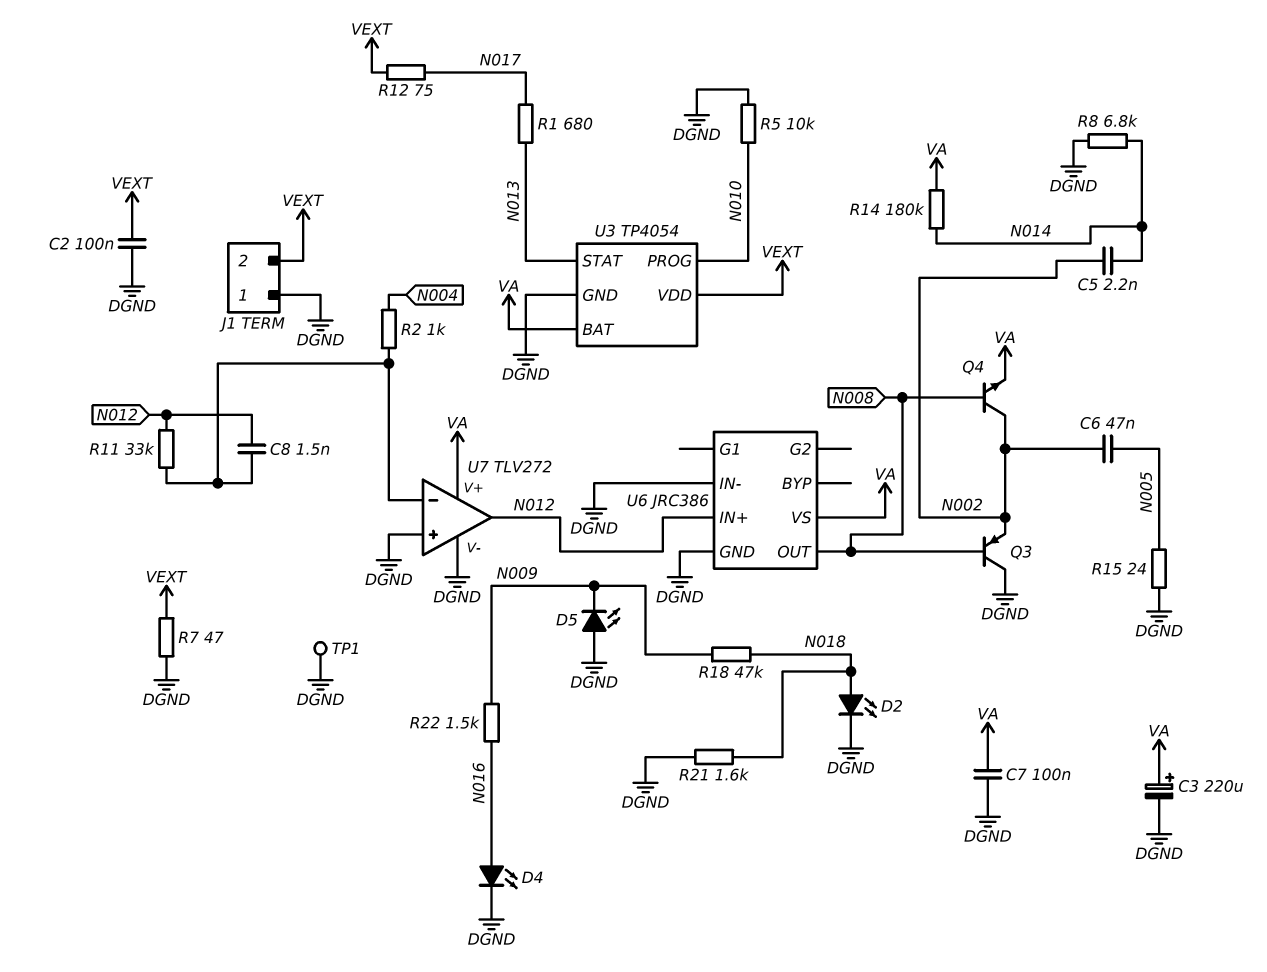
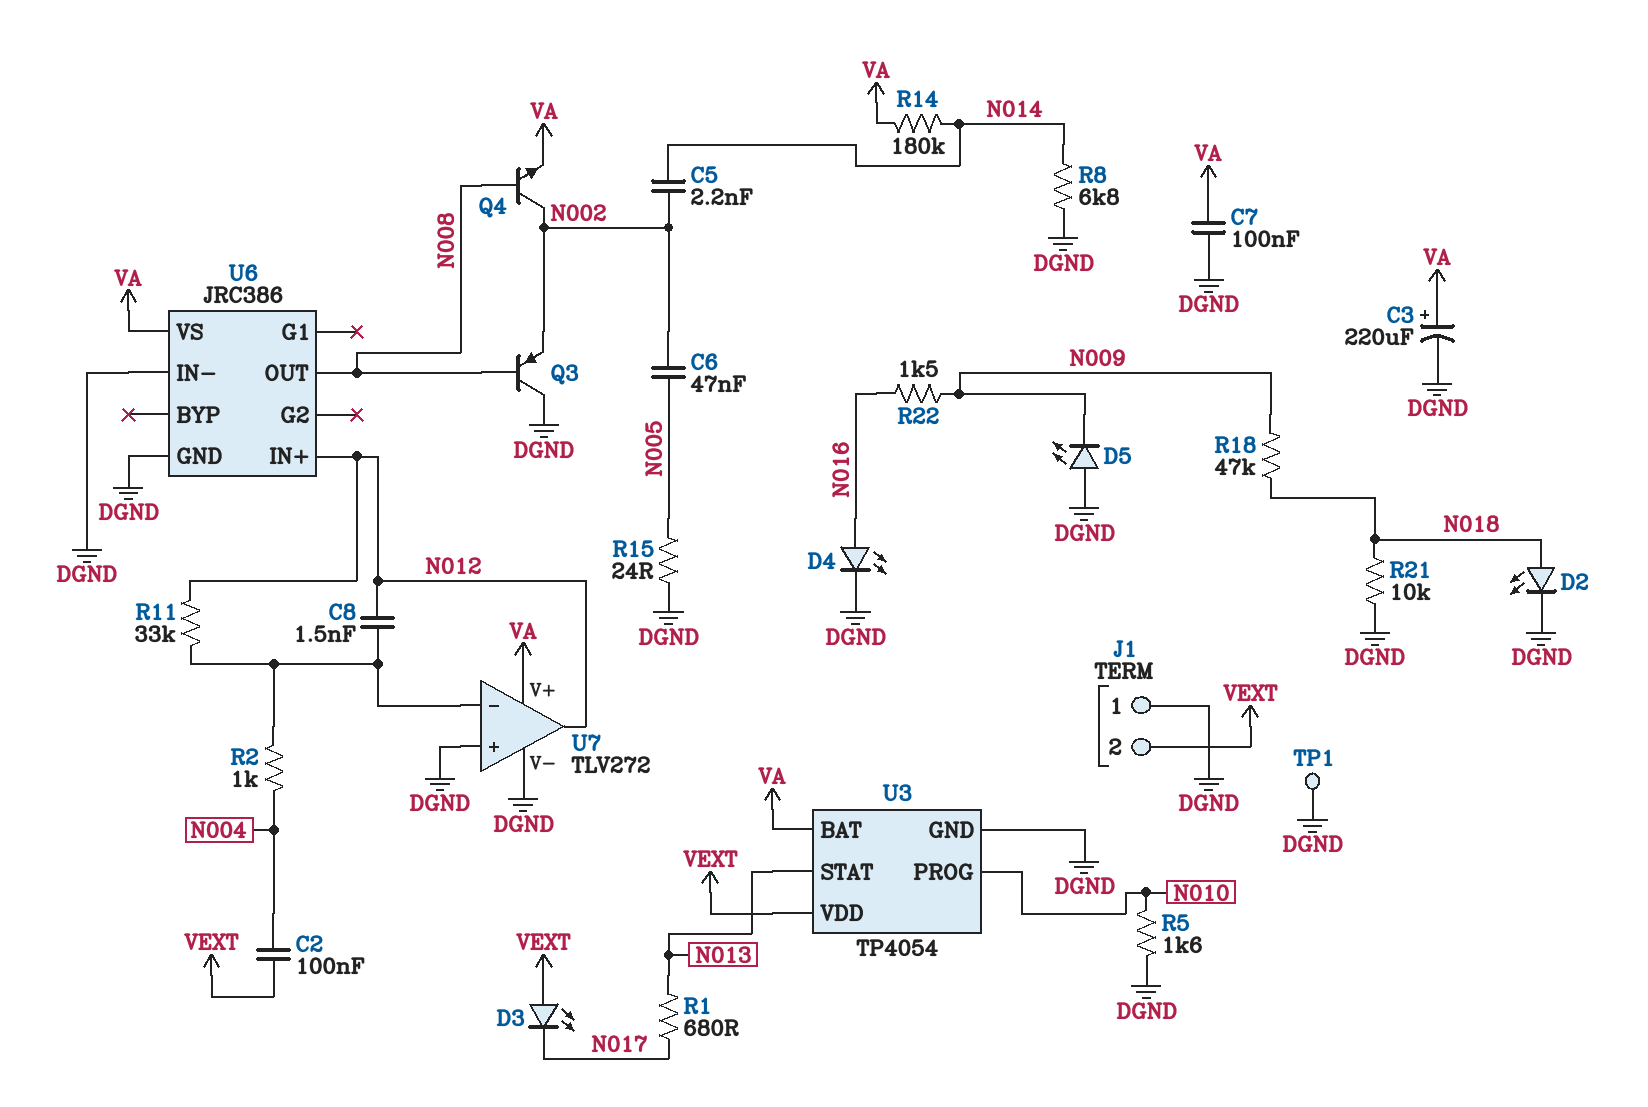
C2: 100nF (DGND, VEXT) -> 100nF (N004, VEXT)
D3: none -> LED (A VEXT, K N017)
R5: 10k (DGND, N010) -> 1.6k (DGND, N010)
R7: 47 (DGND, VEXT) -> none
R12: 75 (N017, VEXT) -> none
R21: 1.6k (DGND, N018) -> 10k (DGND, N018)

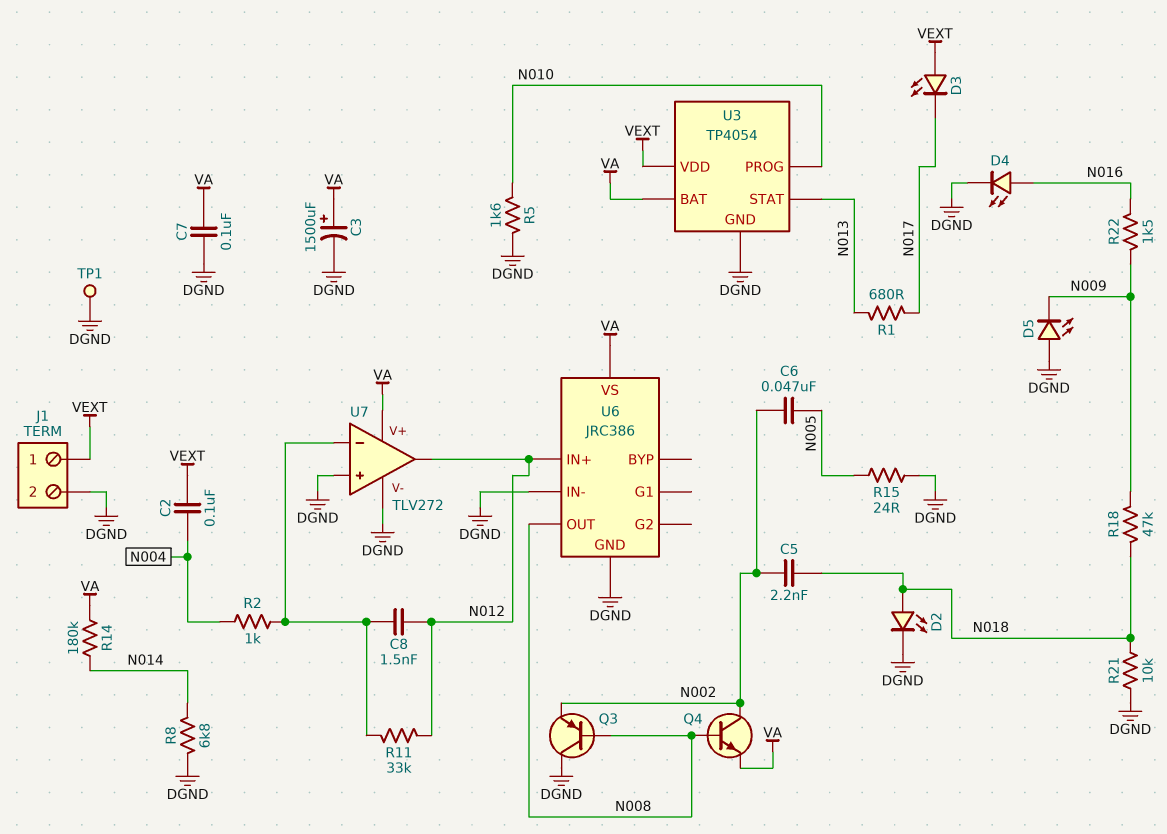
C3: 220uF (plus VA, minus DGND) -> 1500uF (plus VA, minus DGND)
C5: 2.2nF (N002, N014) -> 2.2nF (N002, N018)
J1 pin 1: DGND -> VEXT
J1 pin 2: VEXT -> DGND

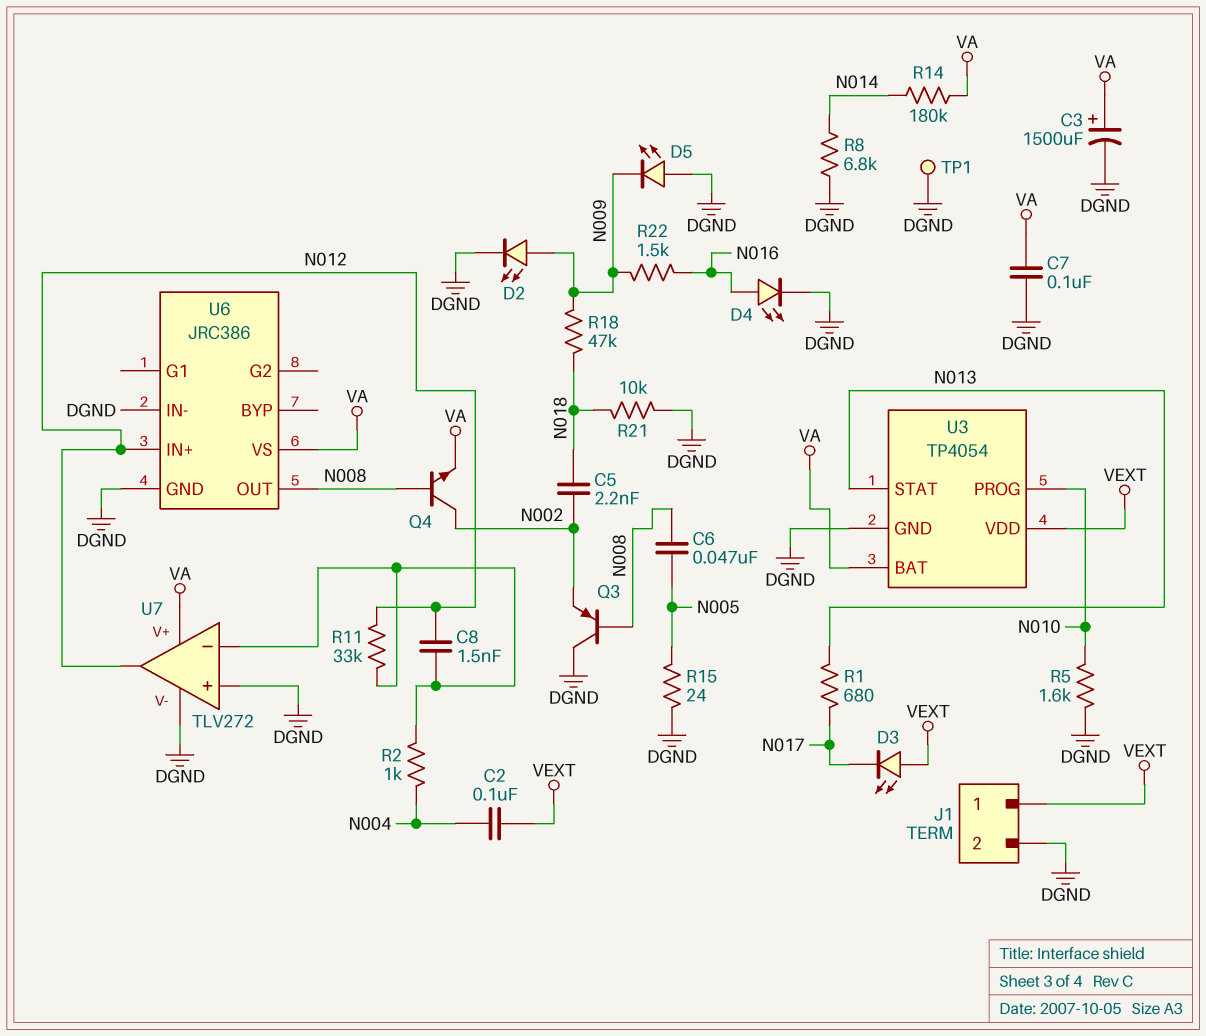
C6: 47nF (N002, N005) -> 47nF (N005, N008)
D2: LED (A N018, K DGND) -> LED (A N009, K DGND)

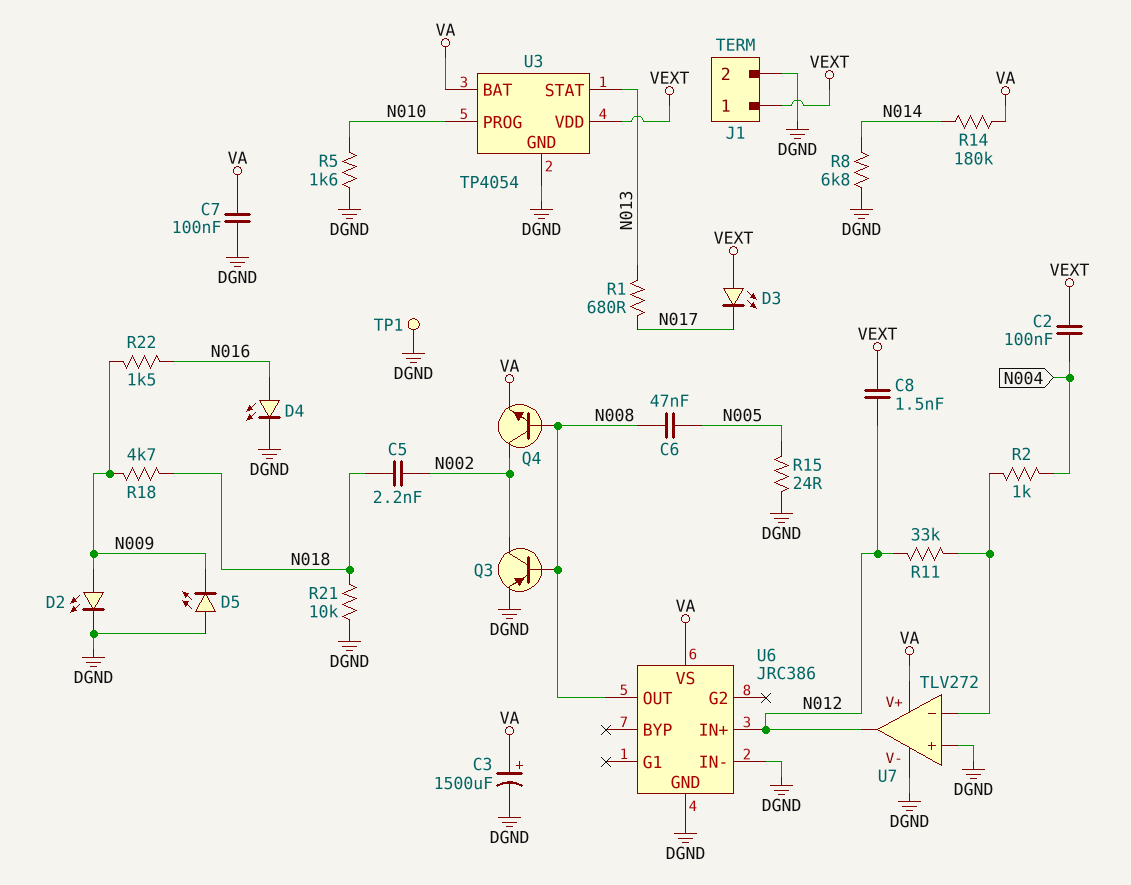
C8: 1.5nF (N012, U7/in-) -> 1.5nF (N012, VEXT)
Q3: PNP (B N008, C DGND, E N002) -> PNP (B N008, C N002, E DGND)
R18: 47k (N009, N018) -> 4.7k (N009, N018)

